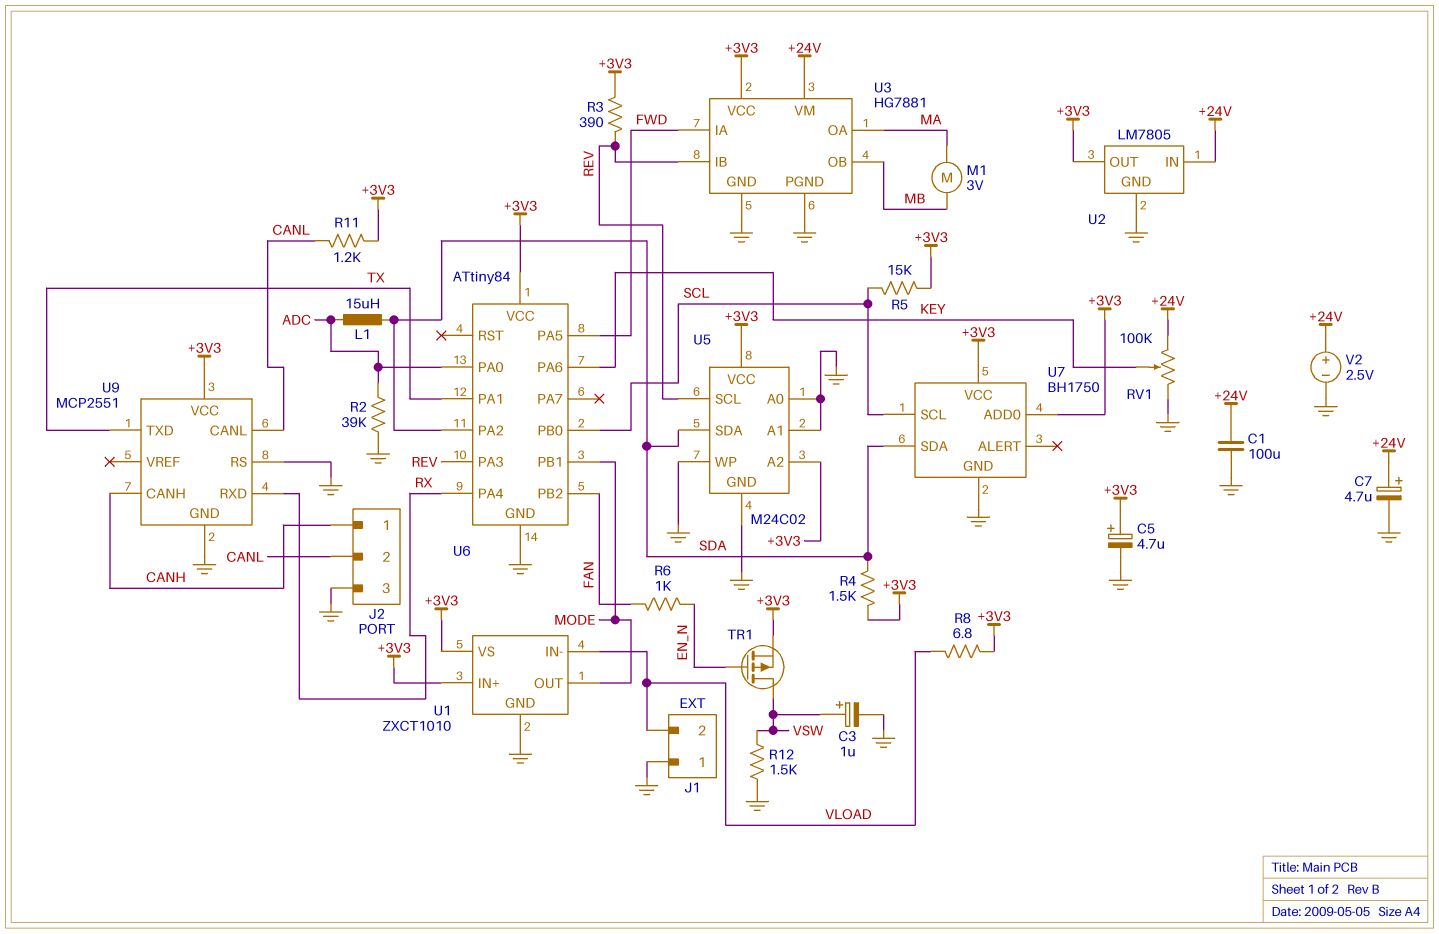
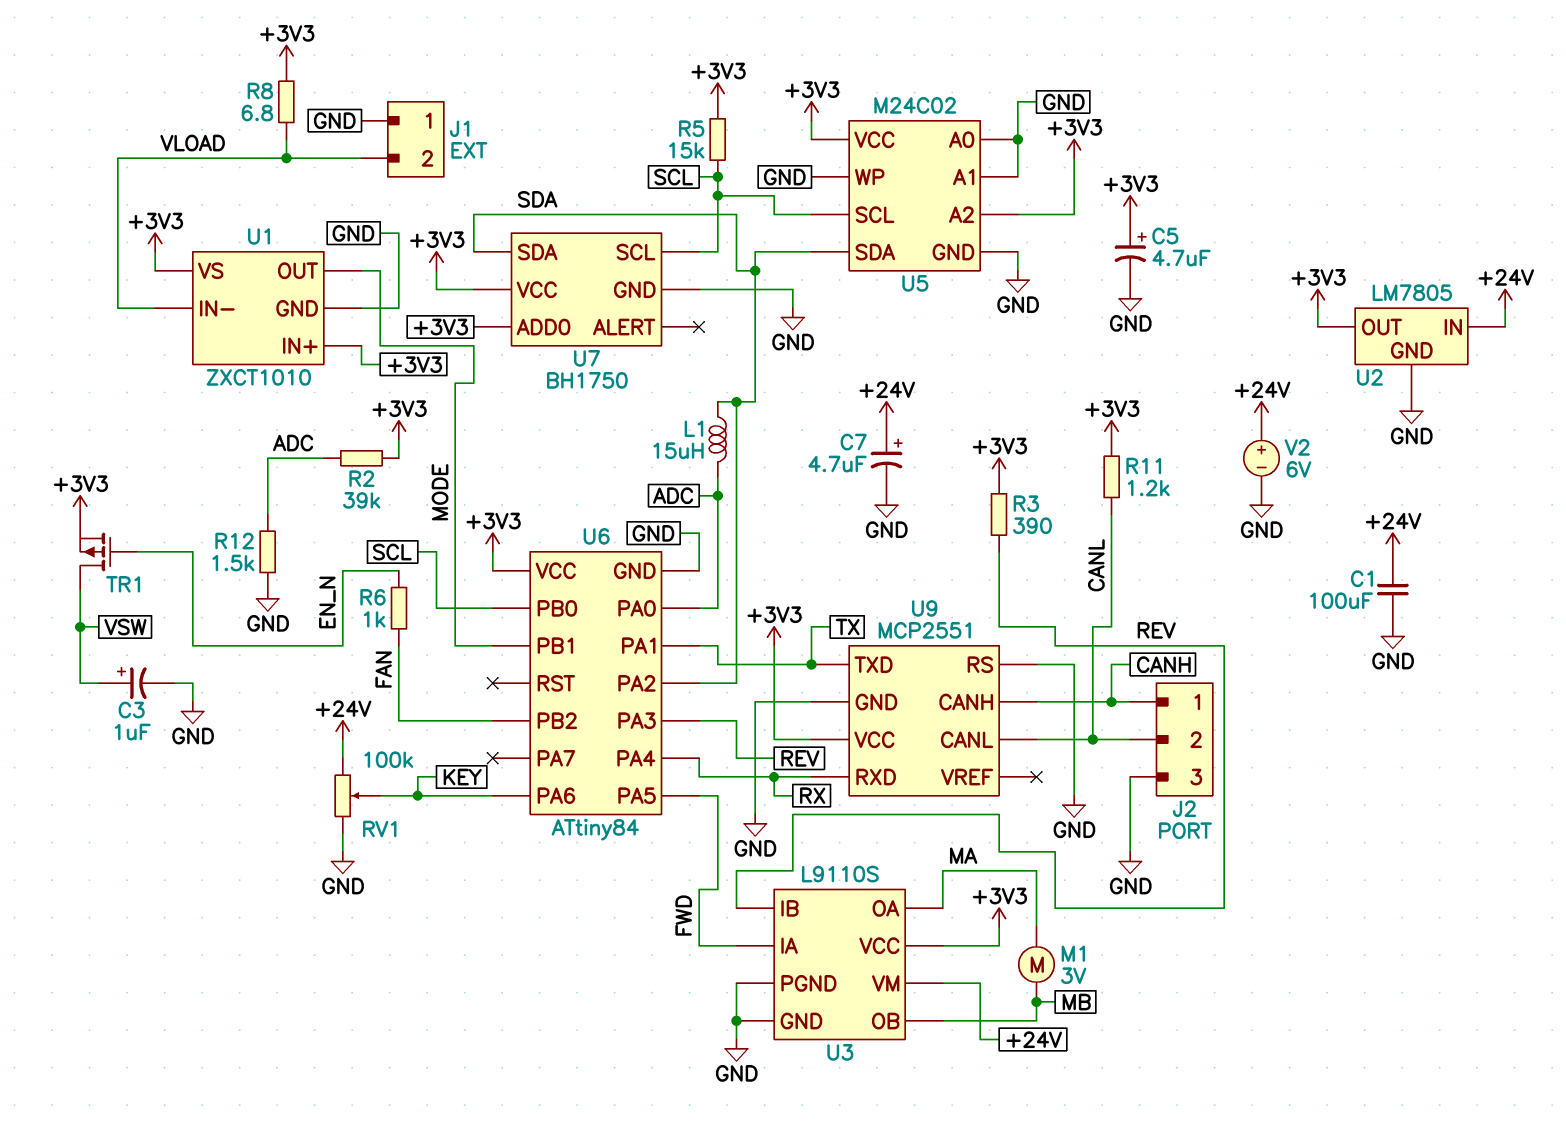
R2: 39k (ADC, GND) -> 39k (+3V3, ADC)
R4: 1.5k (+3V3, SDA) -> none
R12: 1.5k (GND, VSW) -> 1.5k (ADC, GND)
U3: HG7881 -> L9110S
U5 pin SCL: REV -> SCL
V2: 2.5V (plus +24V, minus GND) -> 6V (plus +24V, minus GND)

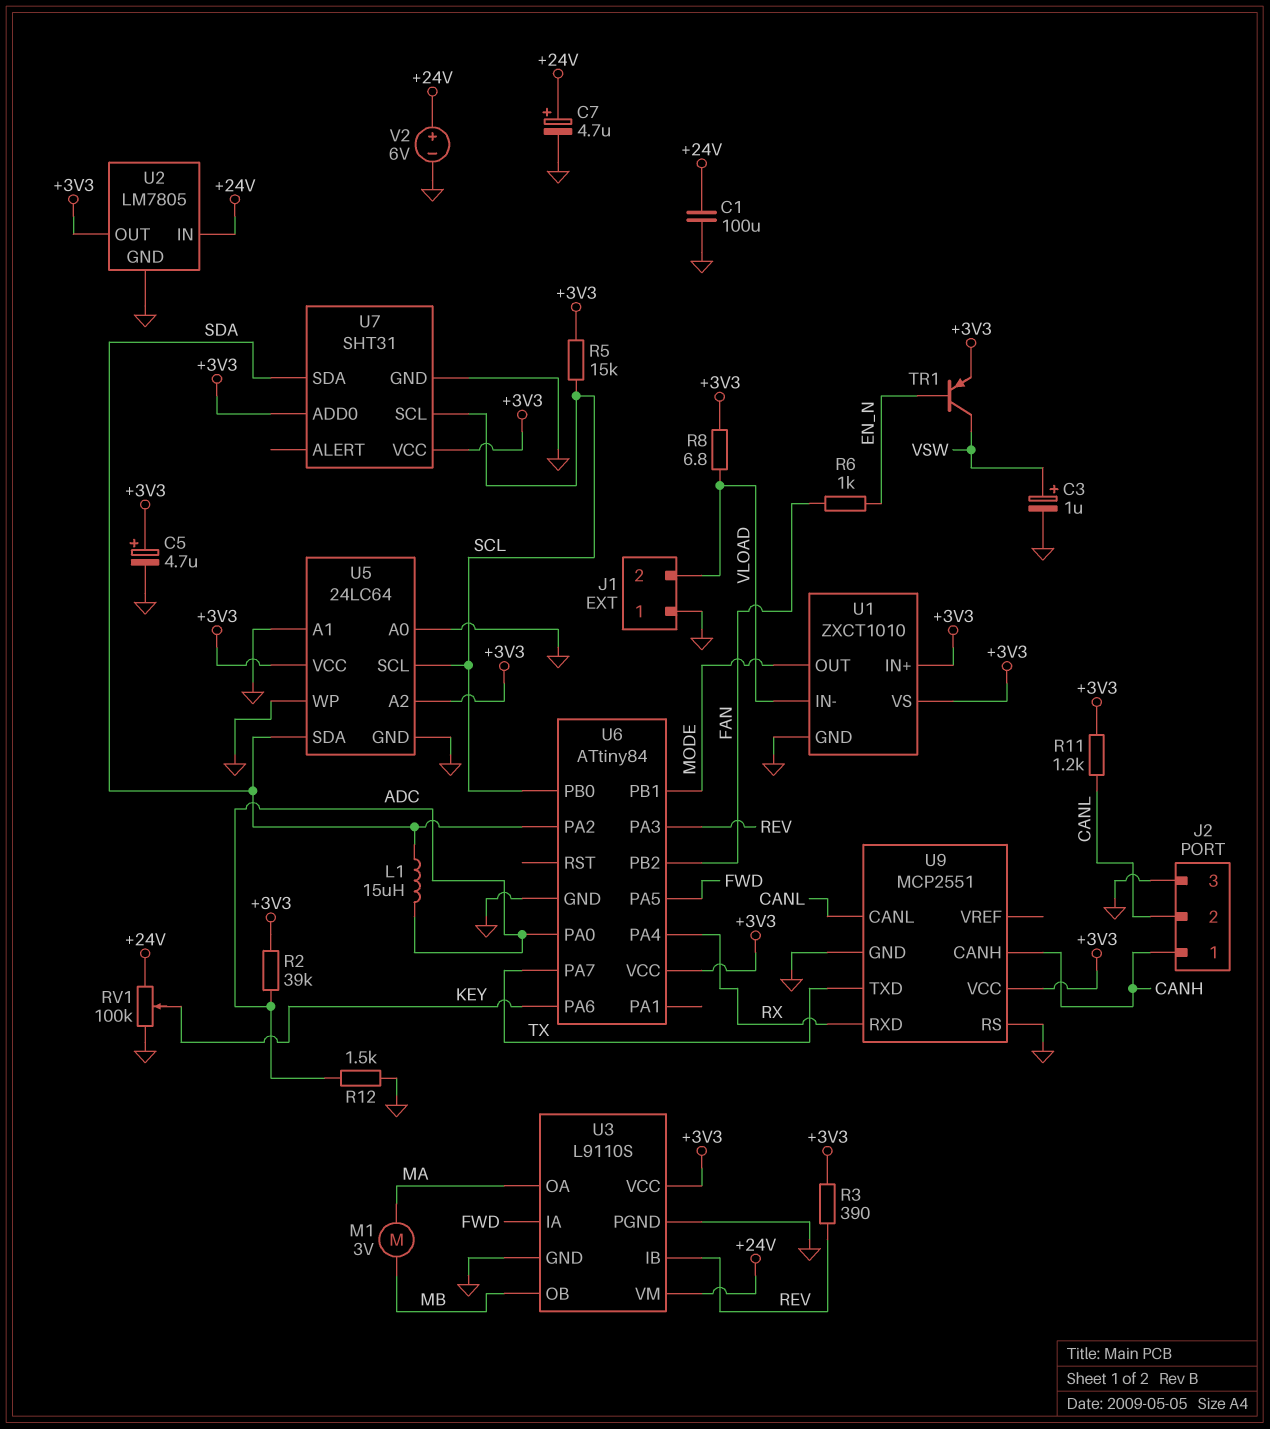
TR1: PMOS (G EN_N, D VSW, S +3V3) -> PNP (B EN_N, C VSW, E +3V3)
U5: M24C02 -> 24LC64
U6 pin PA1: TX -> none
U6 pin PA7: none -> TX
U7: BH1750 -> SHT31

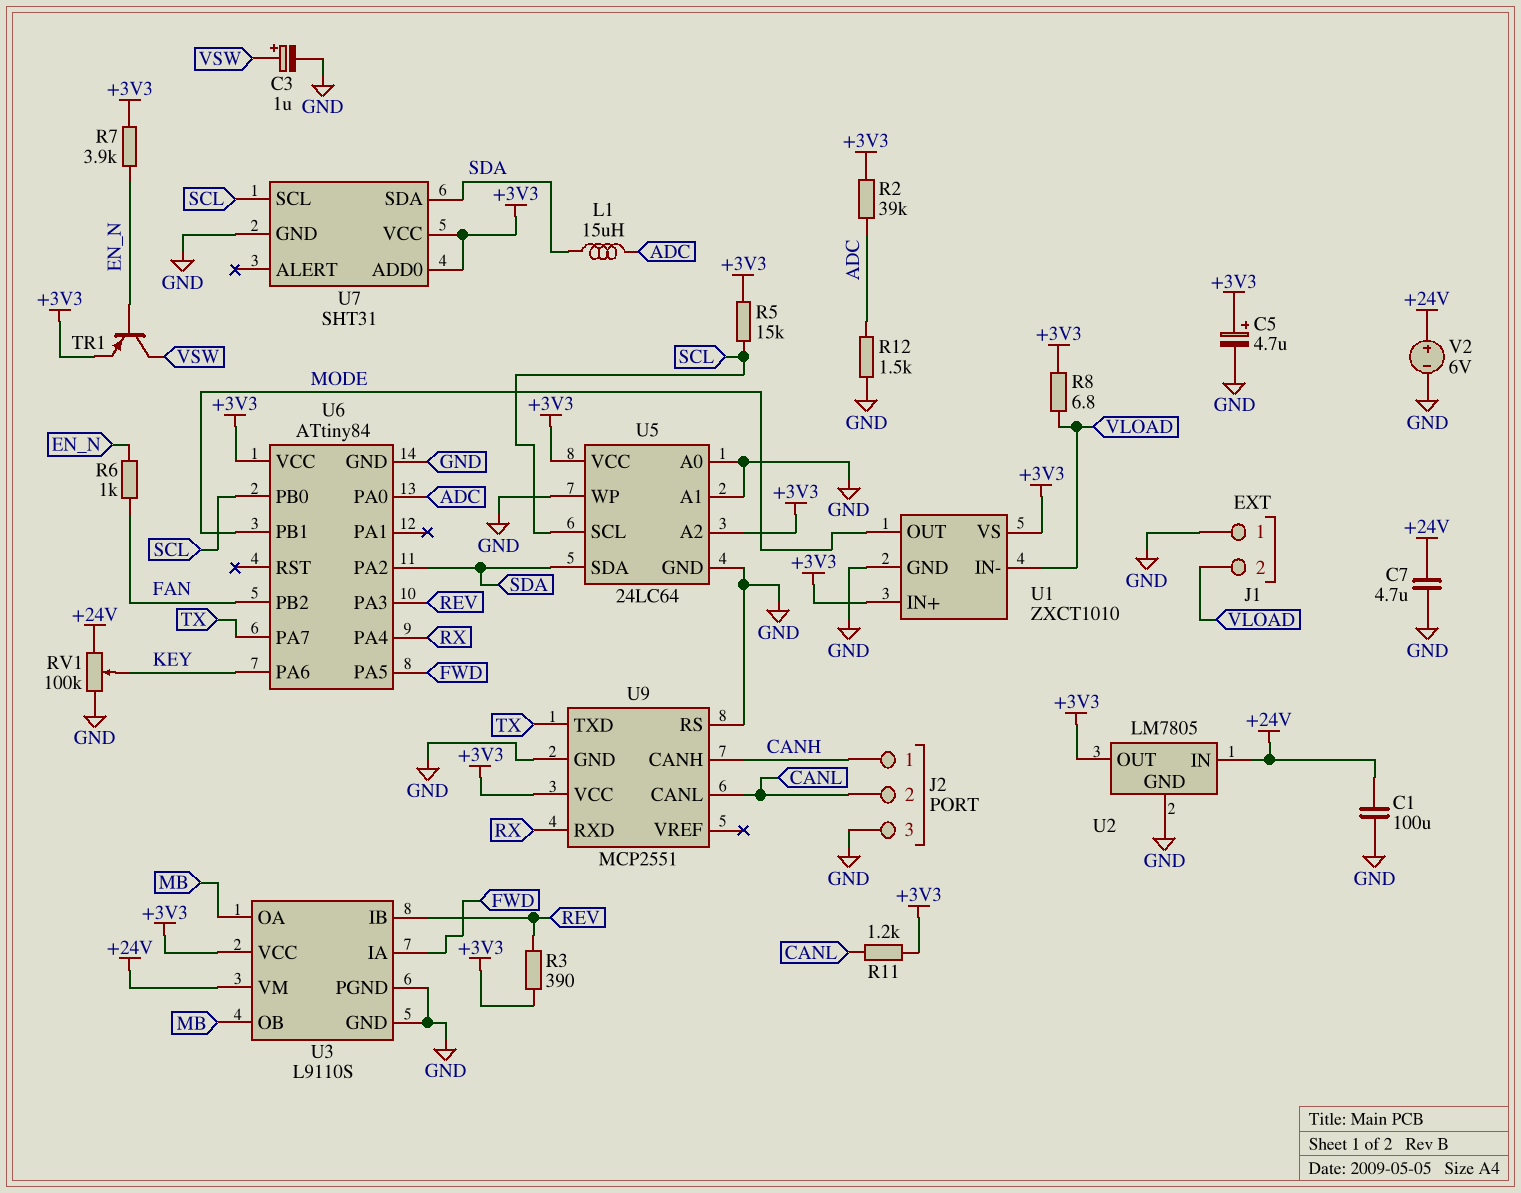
C7: 4.7uF (plus +24V, minus GND) -> 4.7uF (+24V, GND)
M1: motor 3V (MA, MB) -> none
R7: none -> 3.9k (+3V3, EN_N)
U3 pin OA: MA -> MB

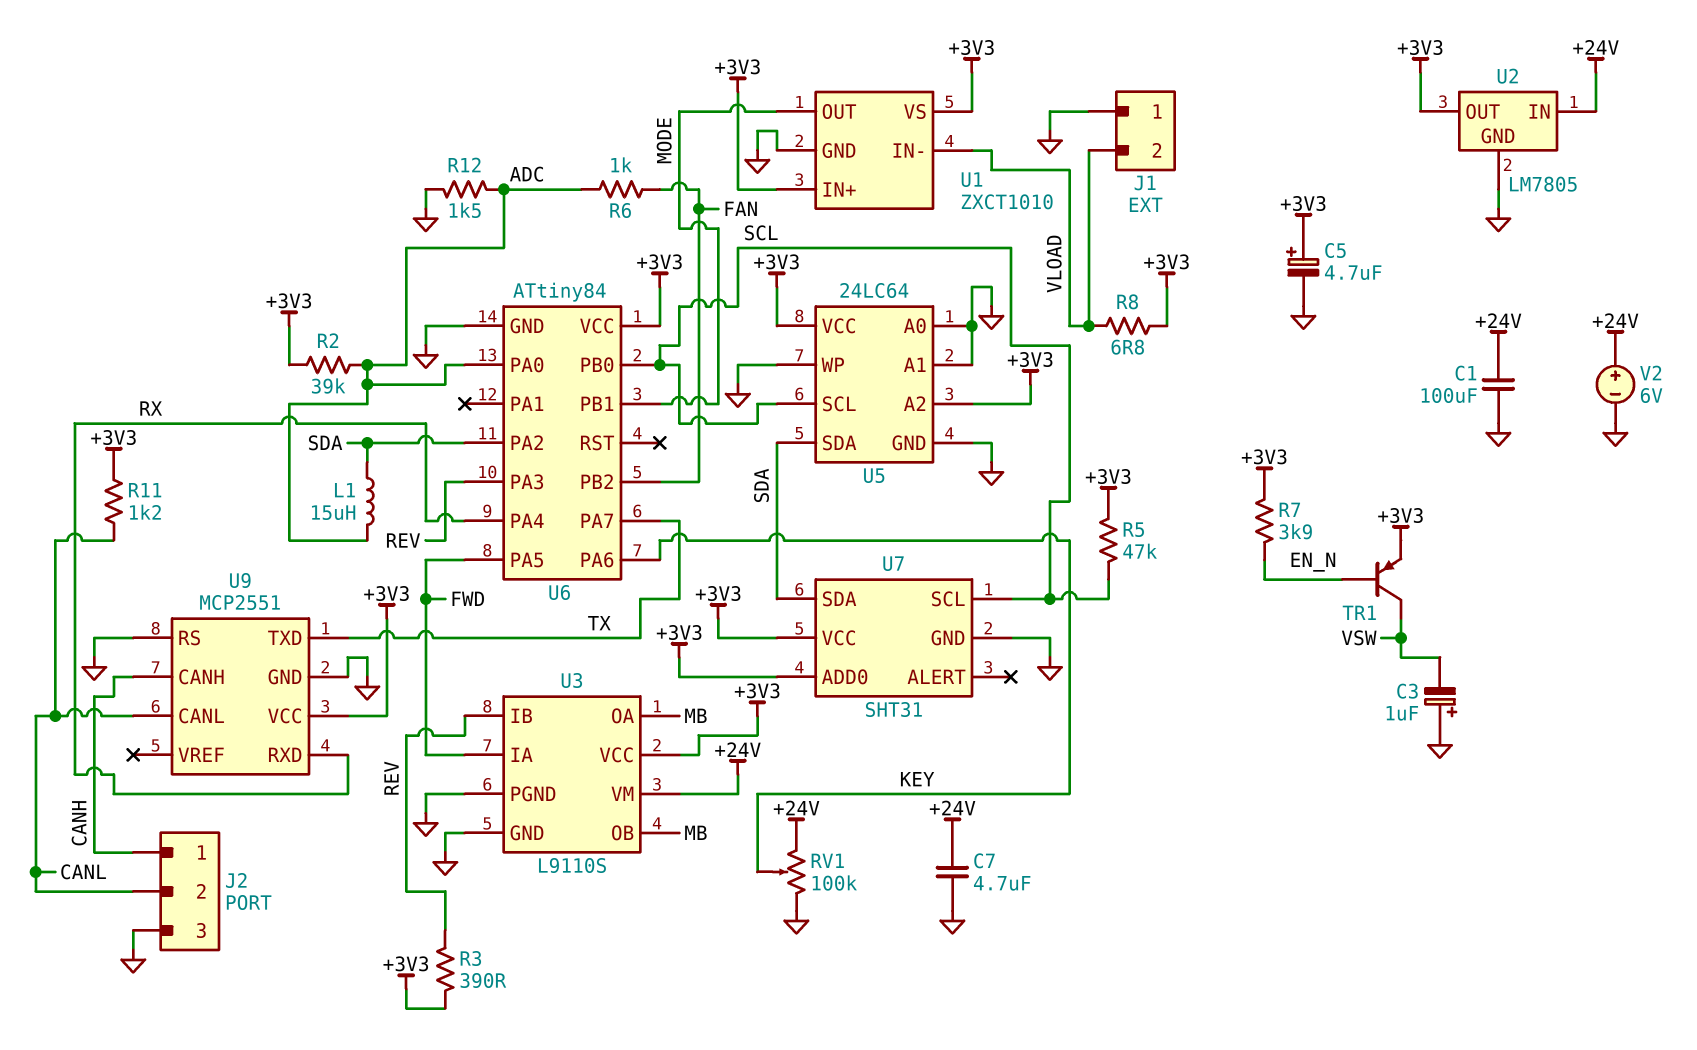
C3: 1uF (plus VSW, minus GND) -> 1uF (plus GND, minus VSW)
R5: 15k (+3V3, SCL) -> 47k (+3V3, SCL)
R6: 1k (EN_N, FAN) -> 1k (ADC, FAN)

